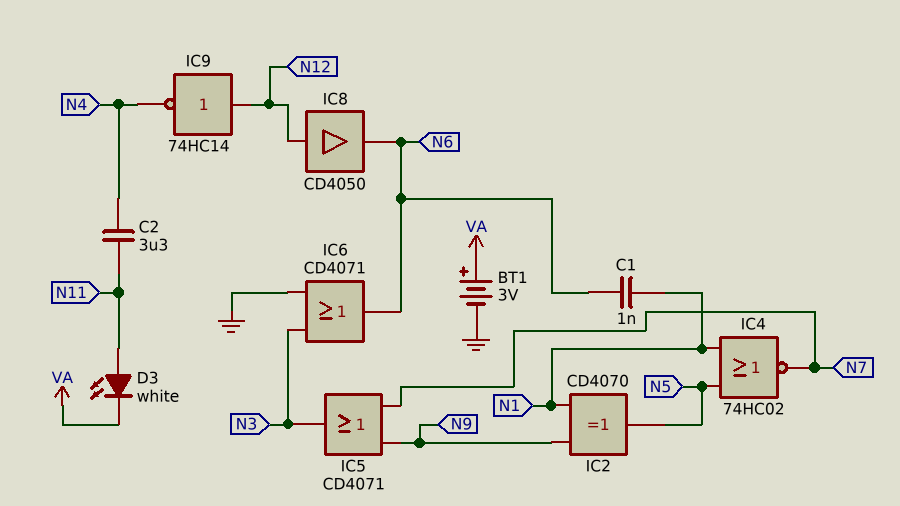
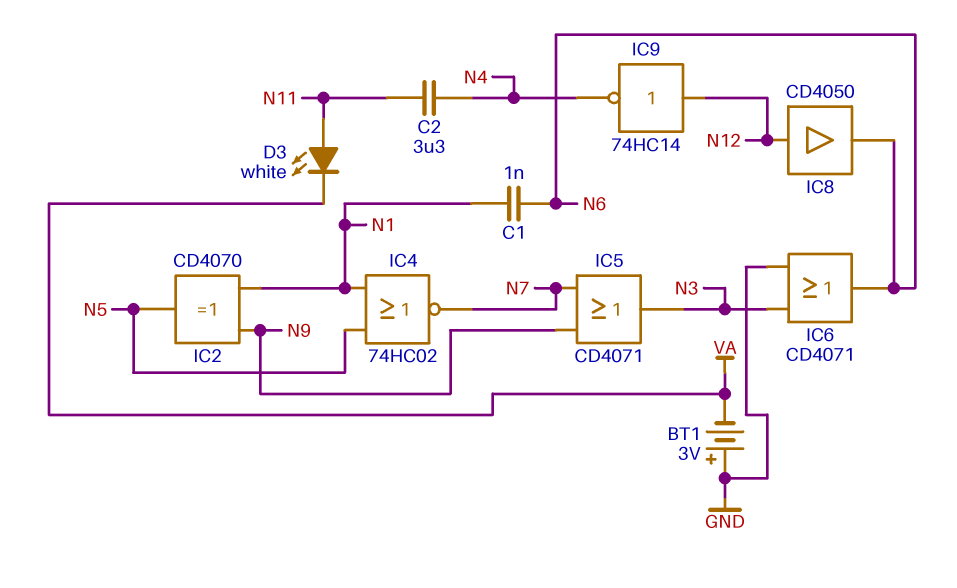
BT1: 3V (plus VA, minus GND) -> 3V (plus GND, minus VA)

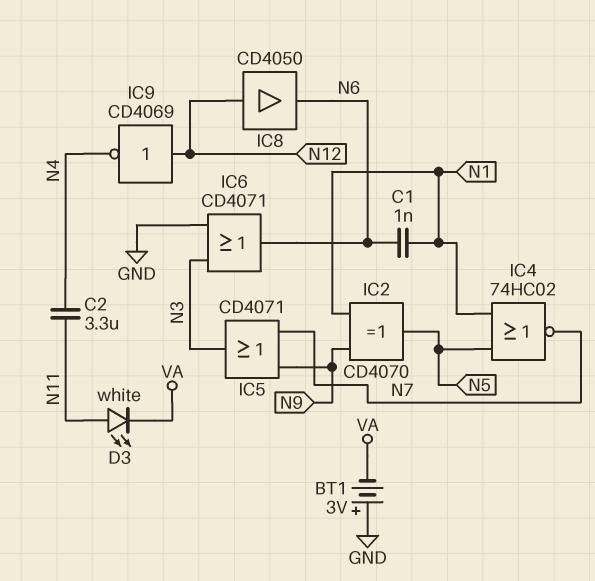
IC9: NOT 74HC14 (in N12, out N4) -> NOT CD4069 (in N12, out N4)

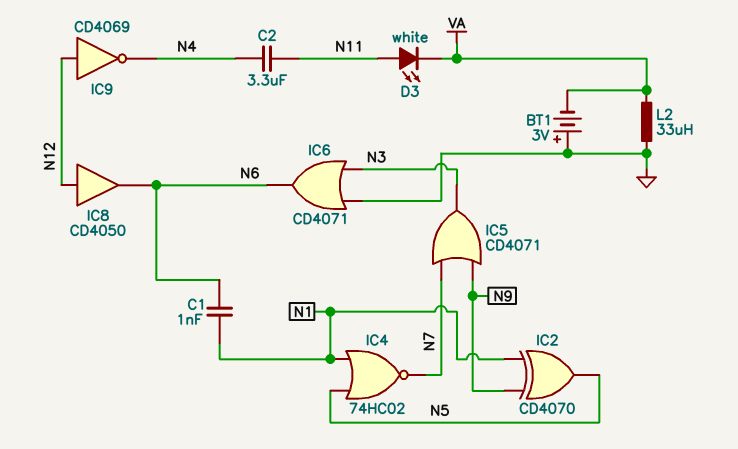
L2: none -> 33uH (GND, VA)

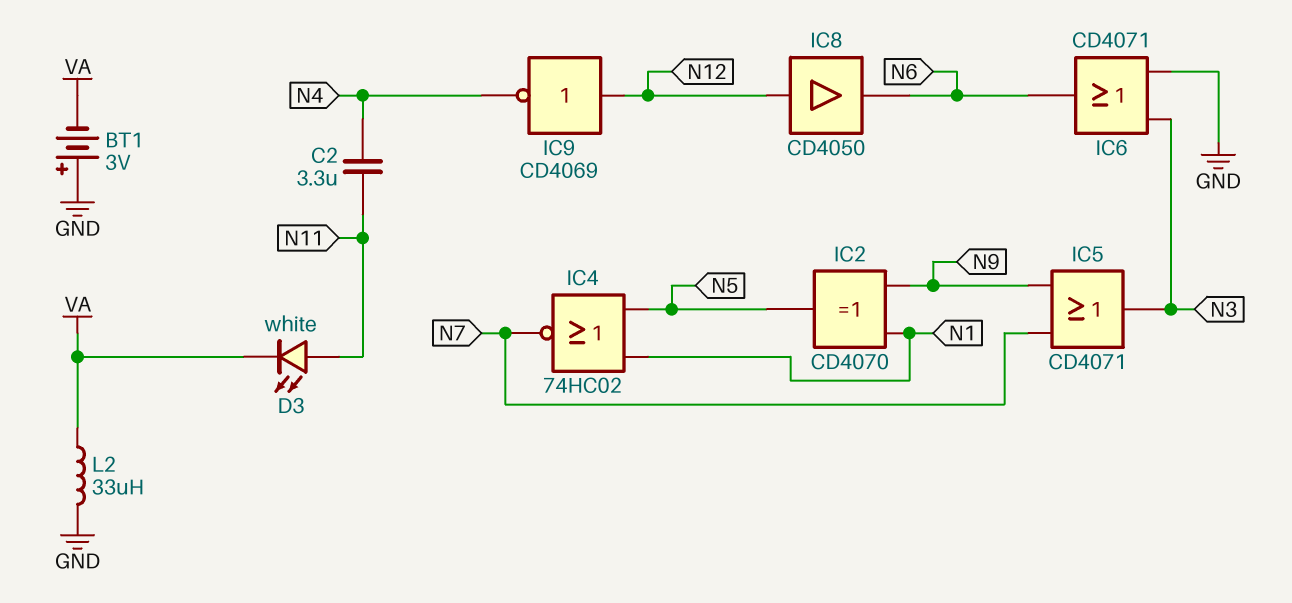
C1: 1nF (N1, N6) -> none

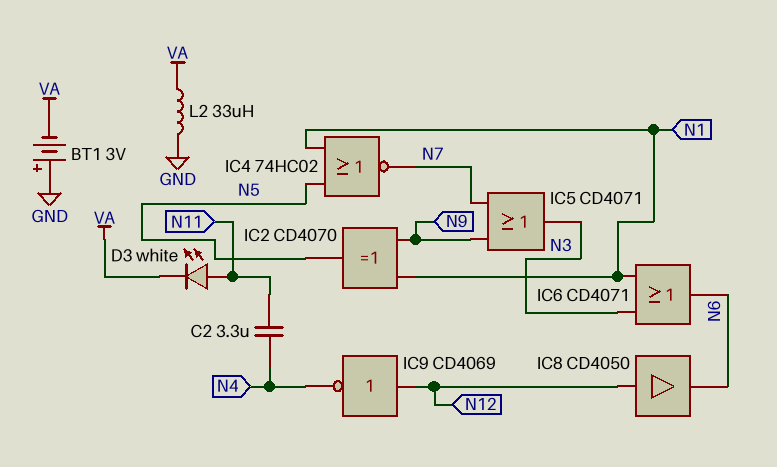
IC6: OR CD4071 (in GND, in N3, out N6) -> OR CD4071 (in N1, in N3, out N6)

